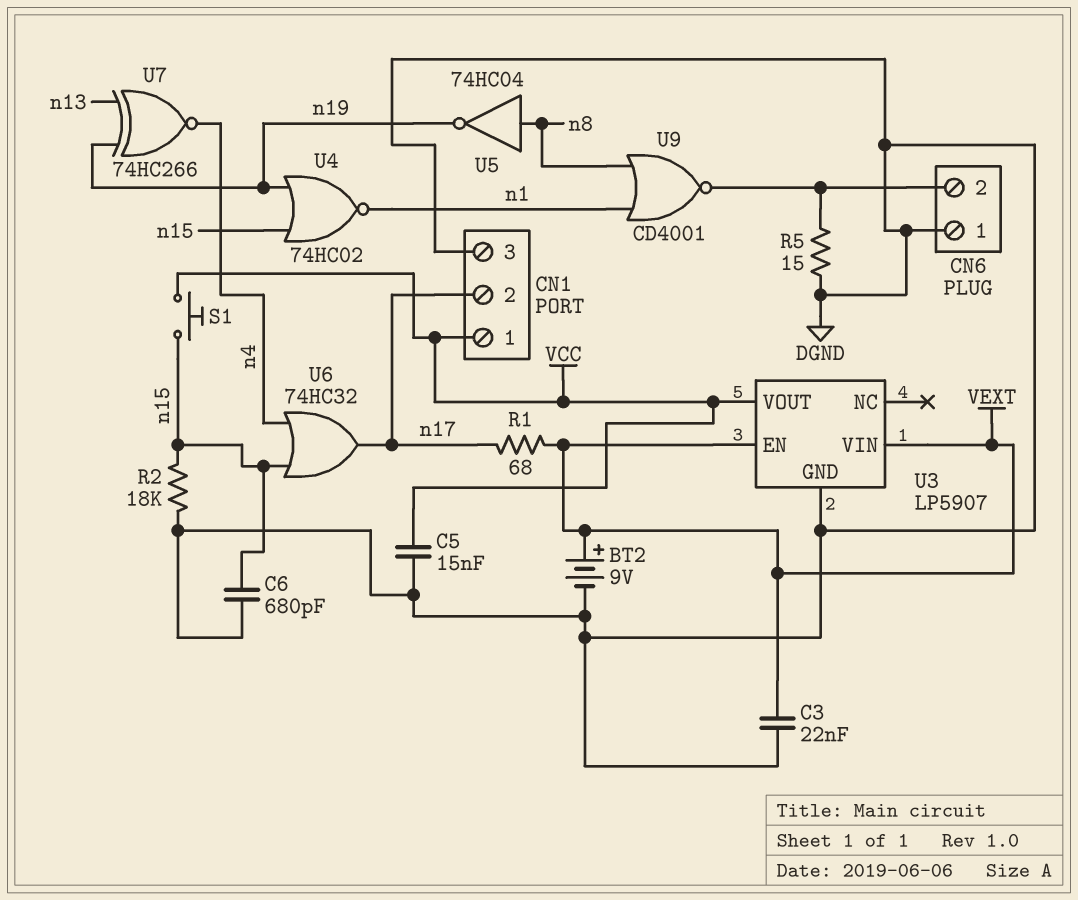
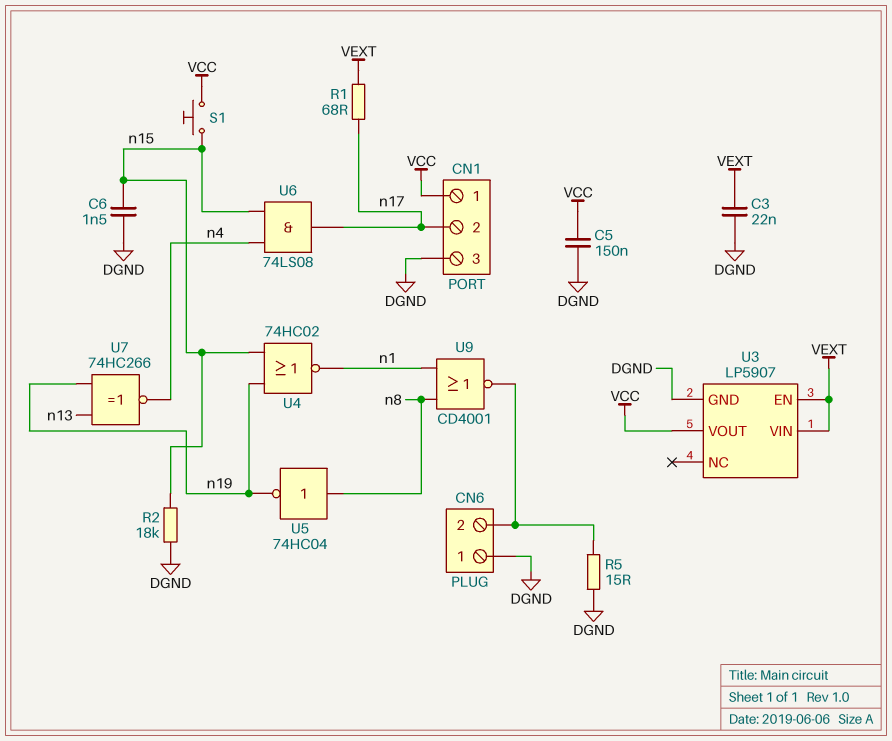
BT2: 9V (plus VEXT, minus DGND) -> none
C5: 15nF (DGND, VCC) -> 150nF (DGND, VCC)
C6: 680pF (DGND, n15) -> 1.5nF (DGND, n15)
U6: OR 74HC32 (in n4, in n15, out n17) -> AND 74LS08 (in n4, in n15, out n17)

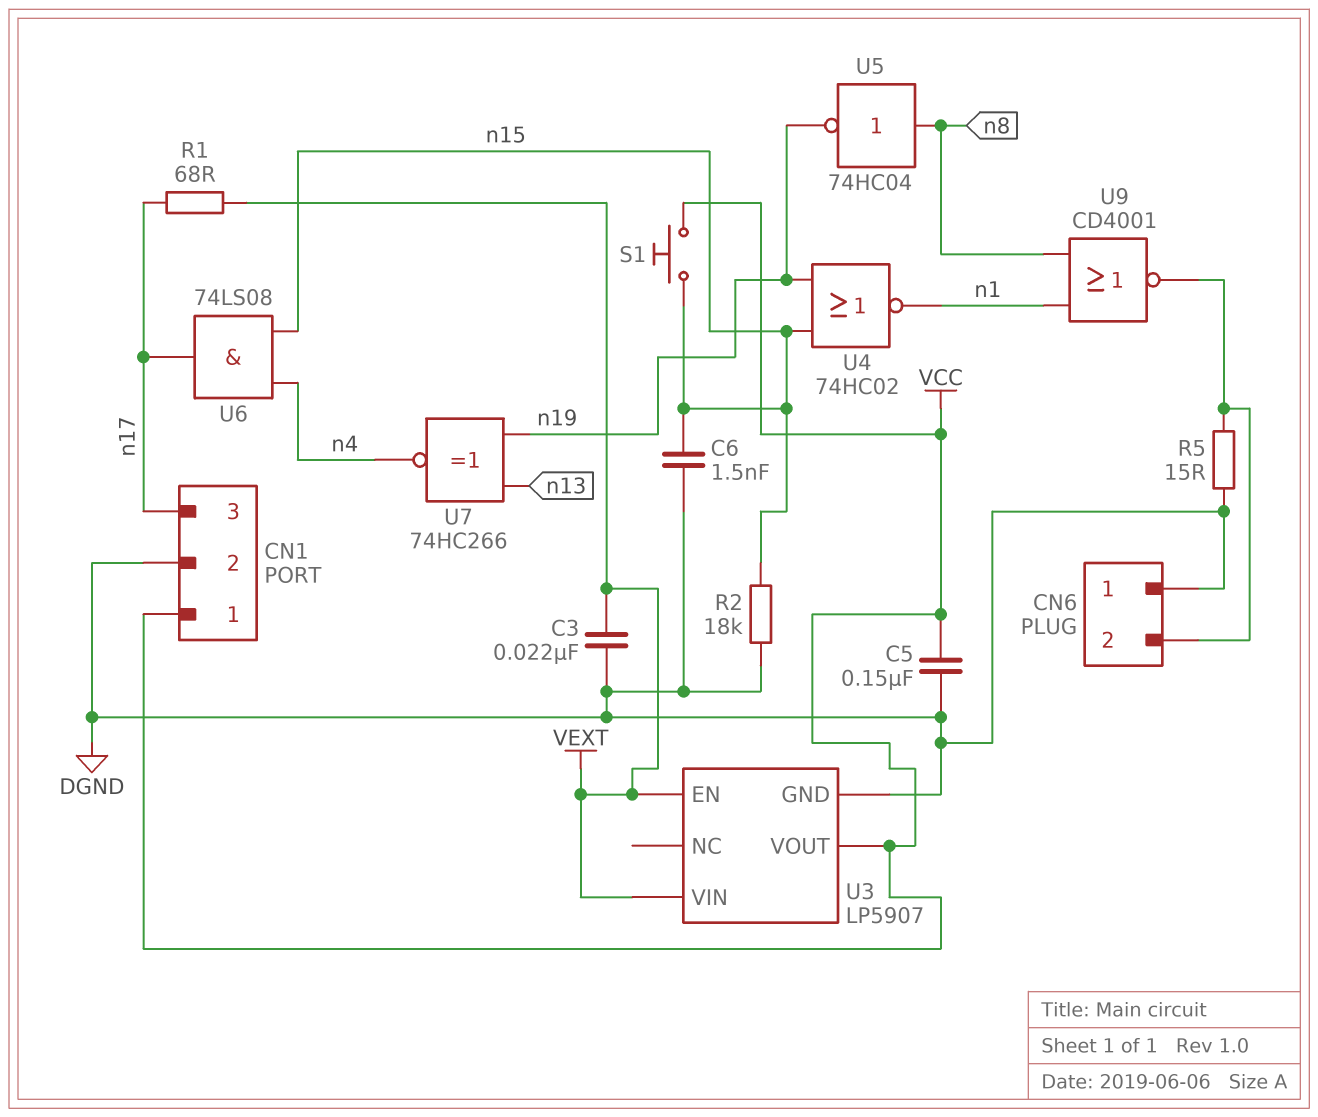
CN1 pin 2: n17 -> DGND
CN1 pin 3: DGND -> n17

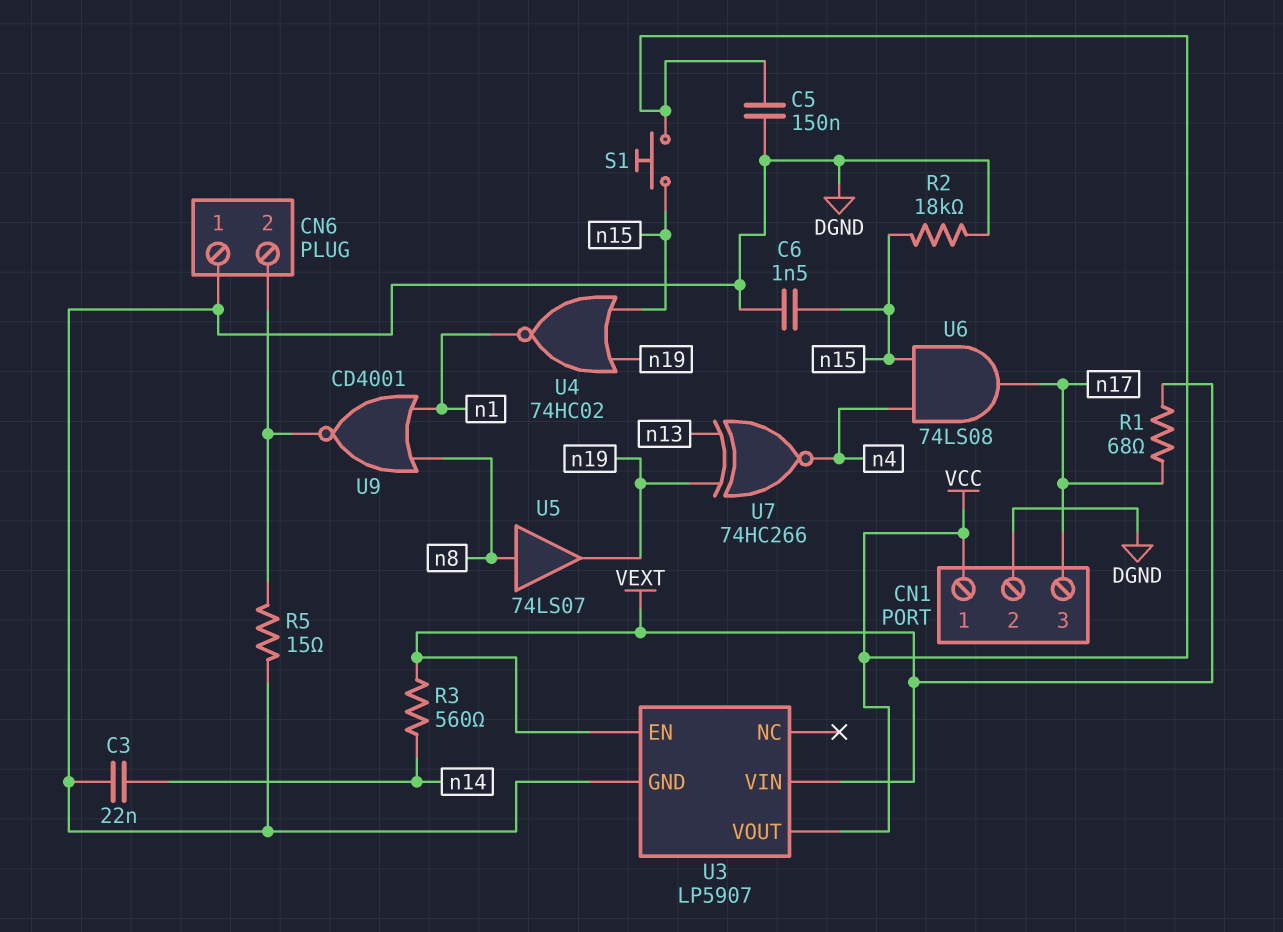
C3: 22nF (DGND, VEXT) -> 22nF (DGND, n14)
R3: none -> 560 (VEXT, n14)
U5: NOT 74HC04 (in n8, out n19) -> buffer 74LS07 (in n8, out n19)

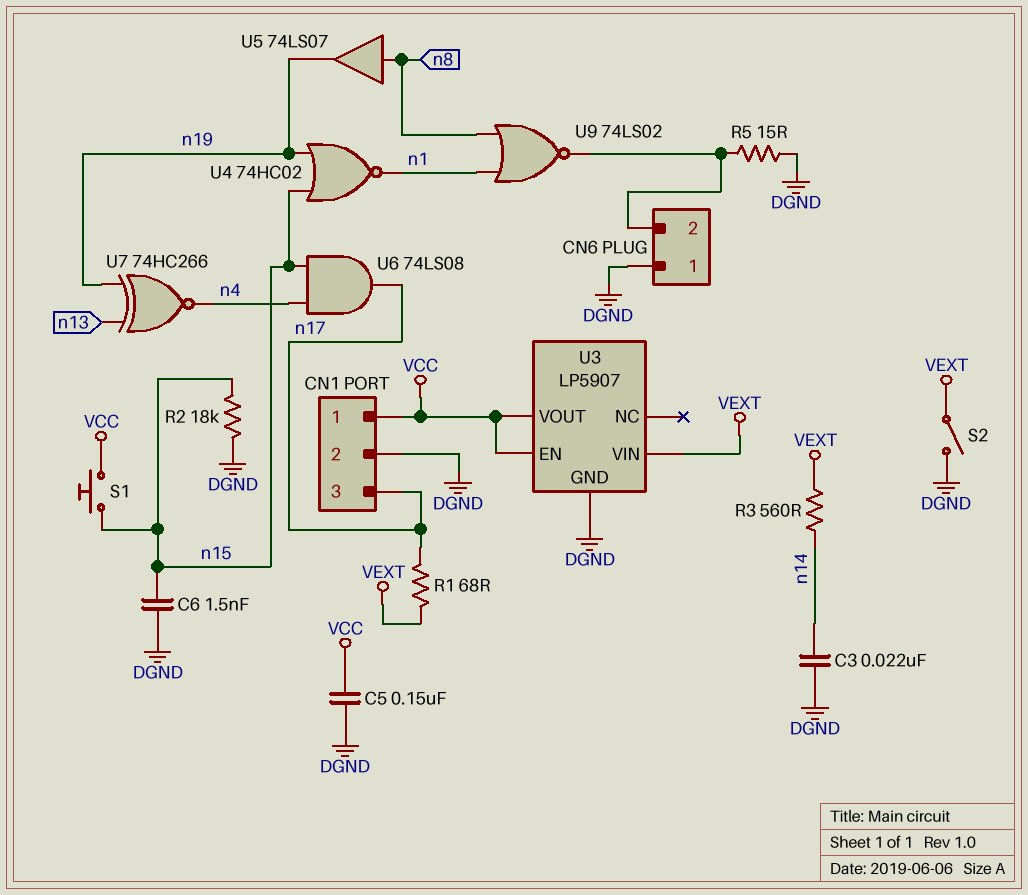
S2: none -> switch (DGND, VEXT)
U3 pin EN: VEXT -> VCC
U9: NOR CD4001 (in n1, in n8, out CN6/2) -> NOR 74LS02 (in n1, in n8, out CN6/2)

